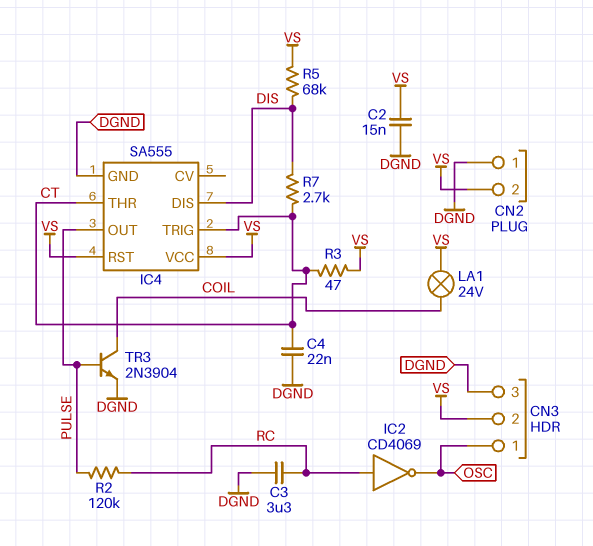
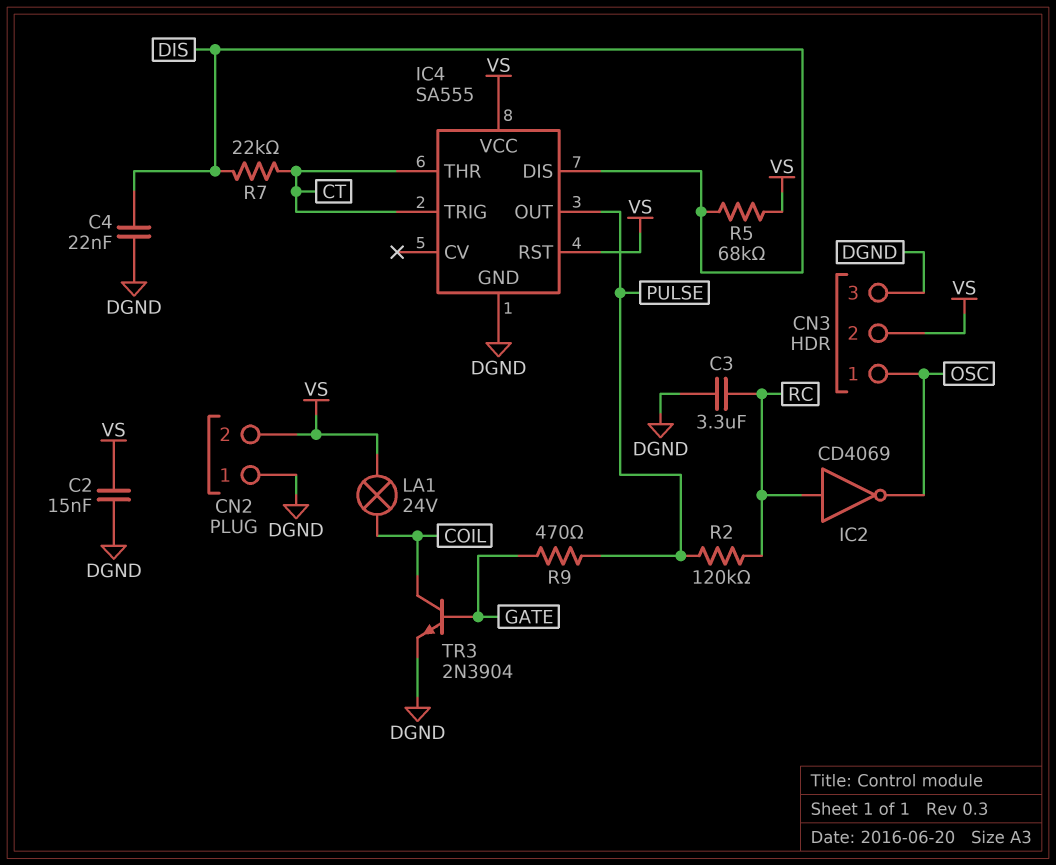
C4: 22nF (CT, DGND) -> 22nF (DGND, DIS)
R3: 47 (CT, VS) -> none
R7: 2.7k (CT, DIS) -> 22k (CT, DIS)
R9: none -> 470 (GATE, PULSE)
TR3: NPN 2N3904 (B PULSE, C COIL, E DGND) -> NPN 2N3904 (B GATE, C COIL, E DGND)

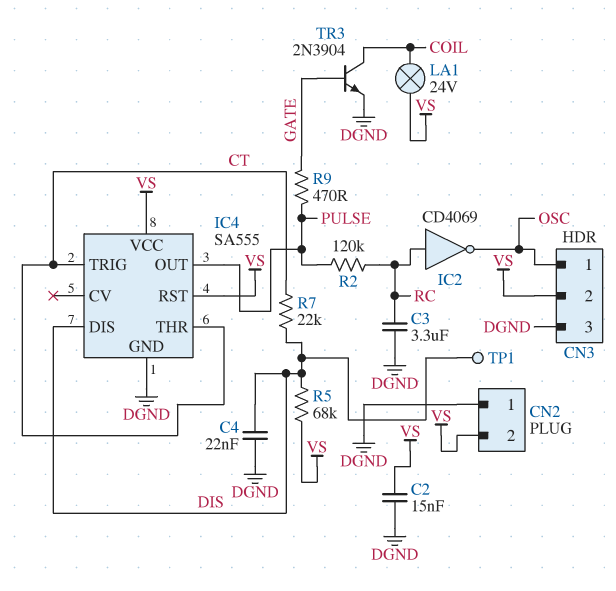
TP1: none -> test point (DIS)

